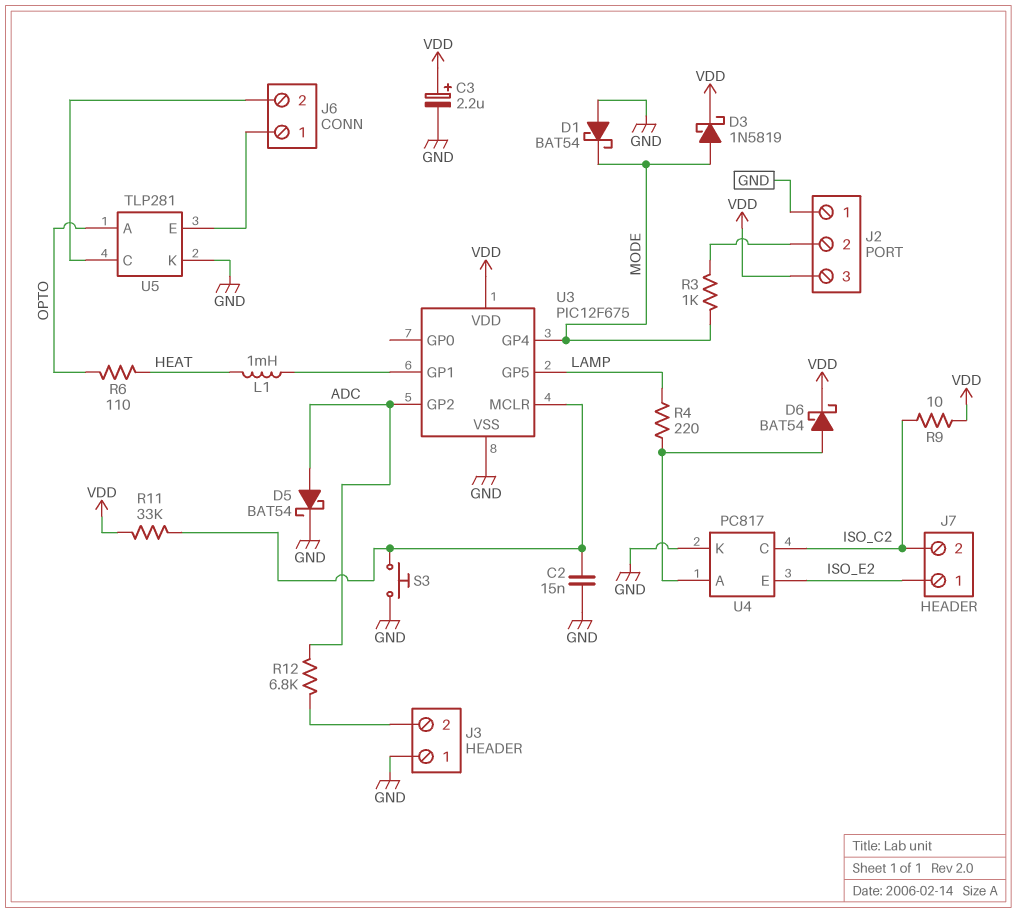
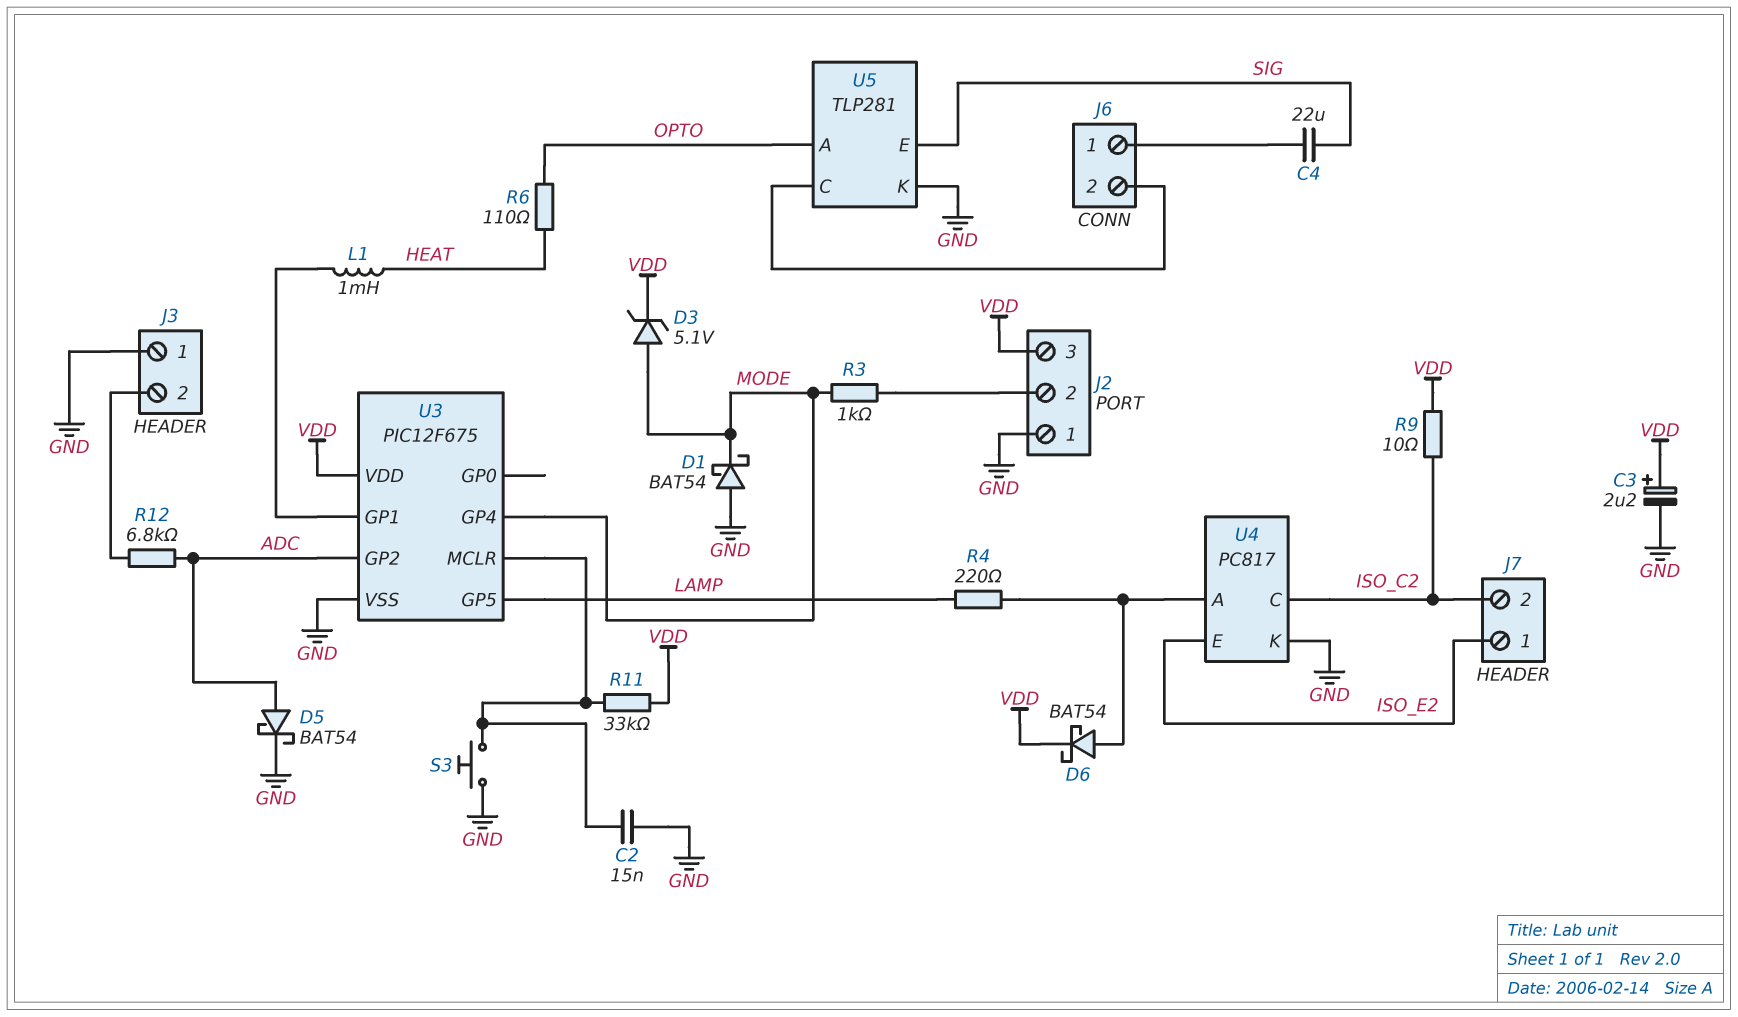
C4: none -> 22uF (J6/1, SIG)
D3: schottky 1N5819 (A MODE, K VDD) -> zener 5.1V (A MODE, K VDD)
U5 pin E: J6/1 -> SIG

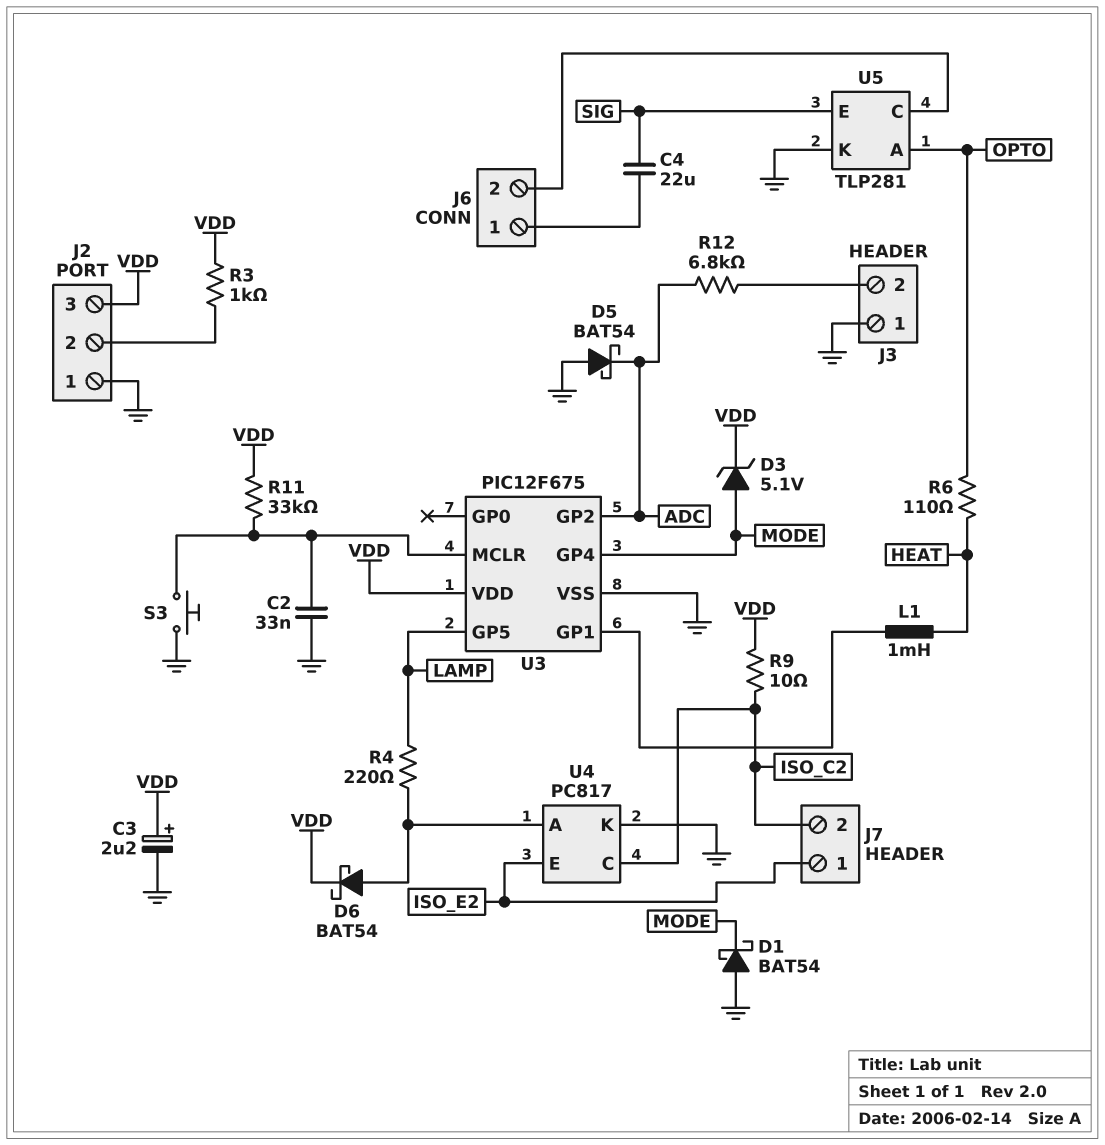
C2: 15nF (GND, U3/MCLR) -> 33nF (GND, U3/MCLR)
D5: schottky BAT54 (A ADC, K GND) -> schottky BAT54 (A GND, K ADC)
R3: 1k (J2/2, MODE) -> 1k (J2/2, VDD)

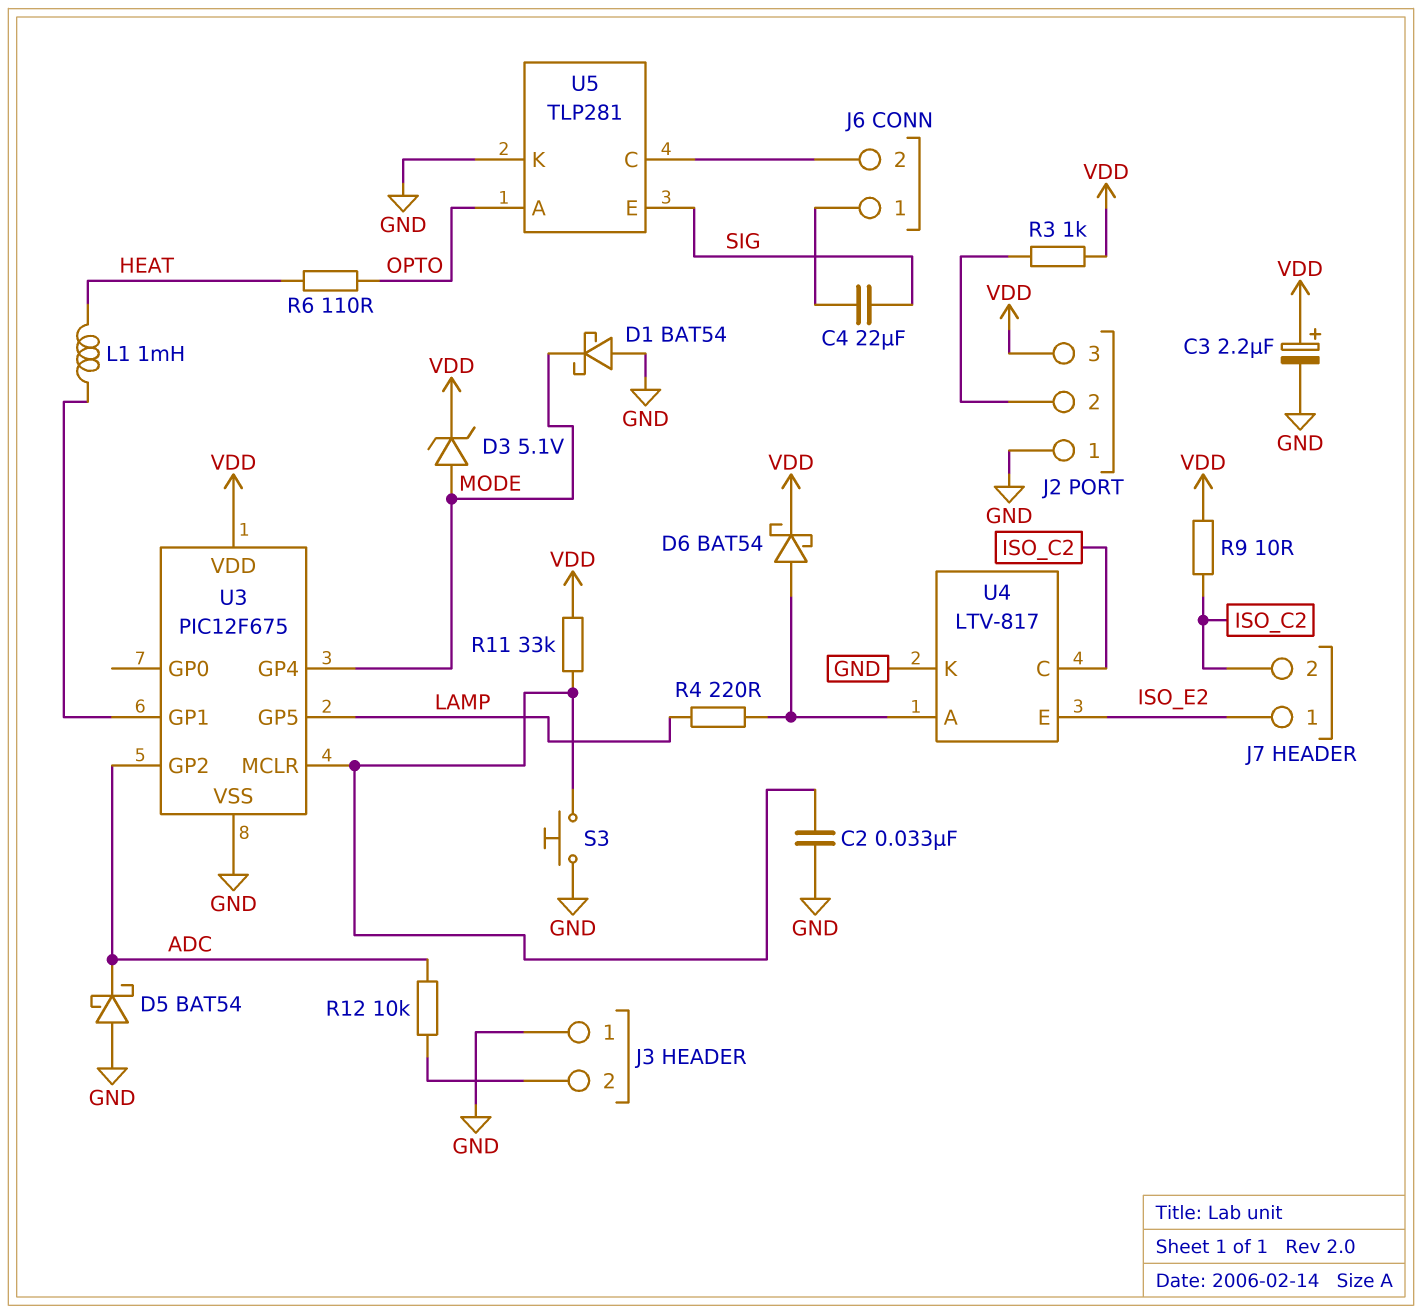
R12: 6.8k (ADC, J3/2) -> 10k (ADC, J3/2)
U4: PC817 -> LTV-817

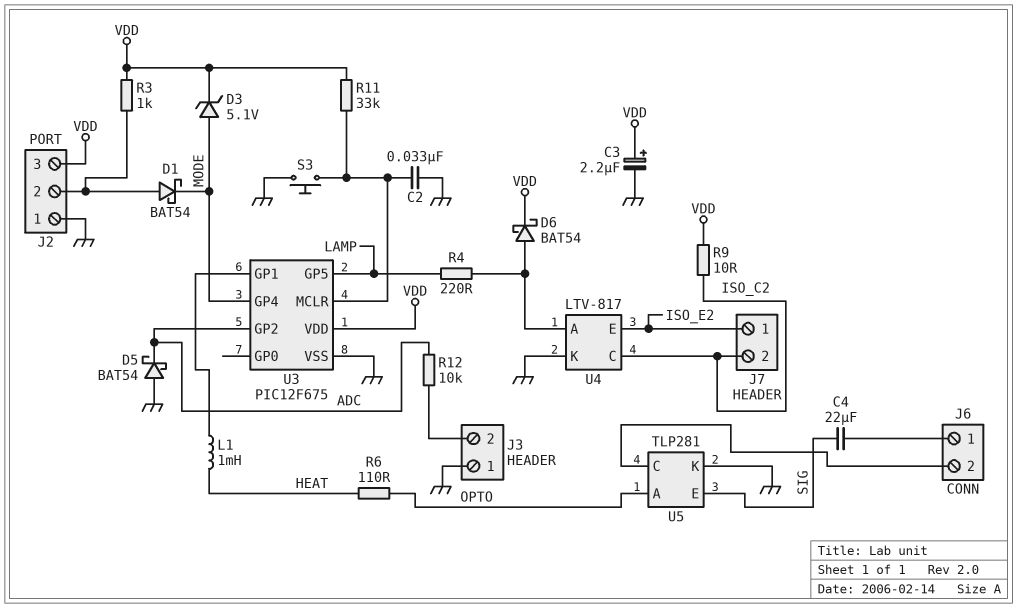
D1: schottky BAT54 (A GND, K MODE) -> schottky BAT54 (A J2/2, K MODE)

